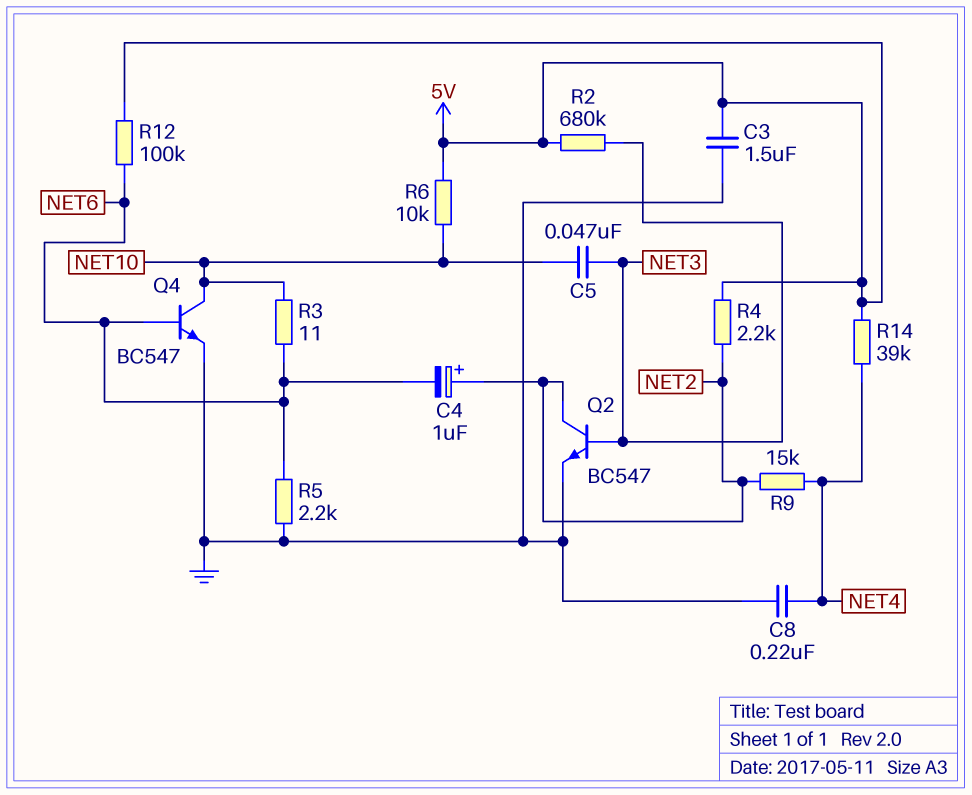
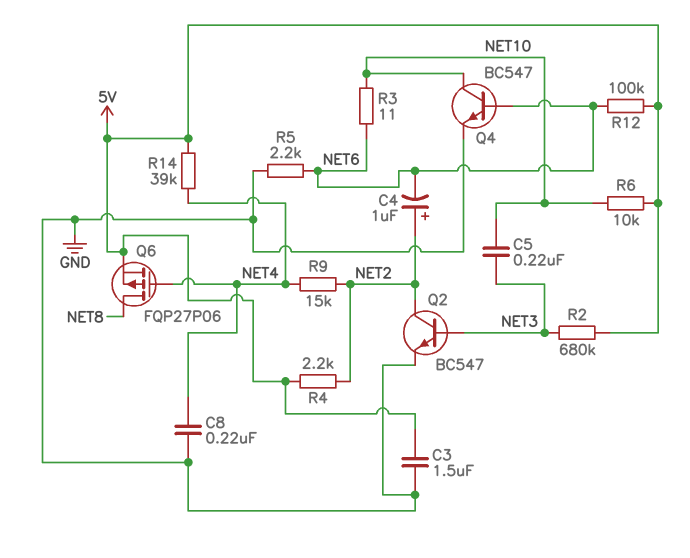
C5: 47nF (NET3, NET10) -> 220nF (NET3, NET10)
Q6: none -> PMOS FQP27P06 (G NET4, D NET8, S 5V)

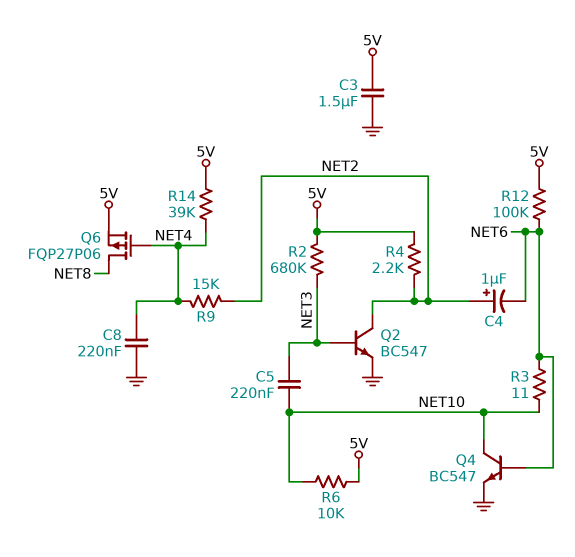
R5: 2.2k (GND, NET6) -> none

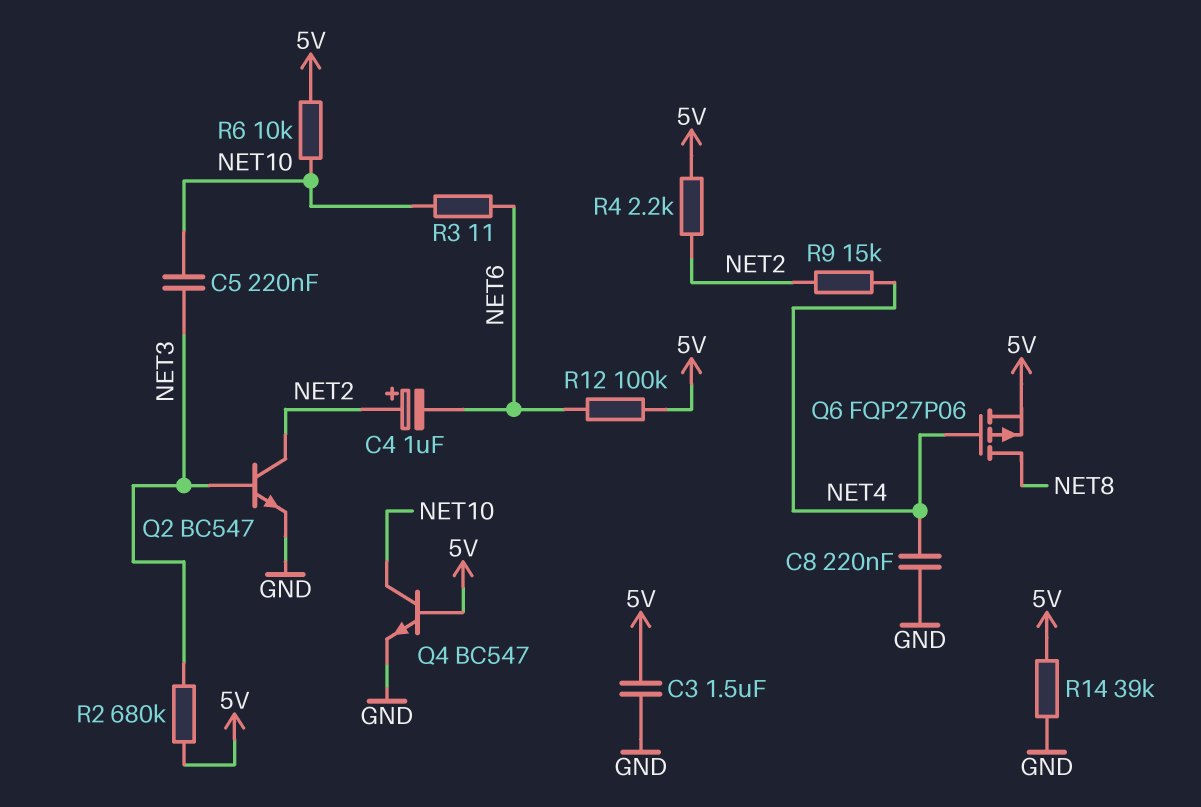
Q4: NPN BC547 (B NET6, C NET10, E GND) -> NPN BC547 (B 5V, C NET10, E GND)
R14: 39k (5V, NET4) -> 39k (5V, GND)

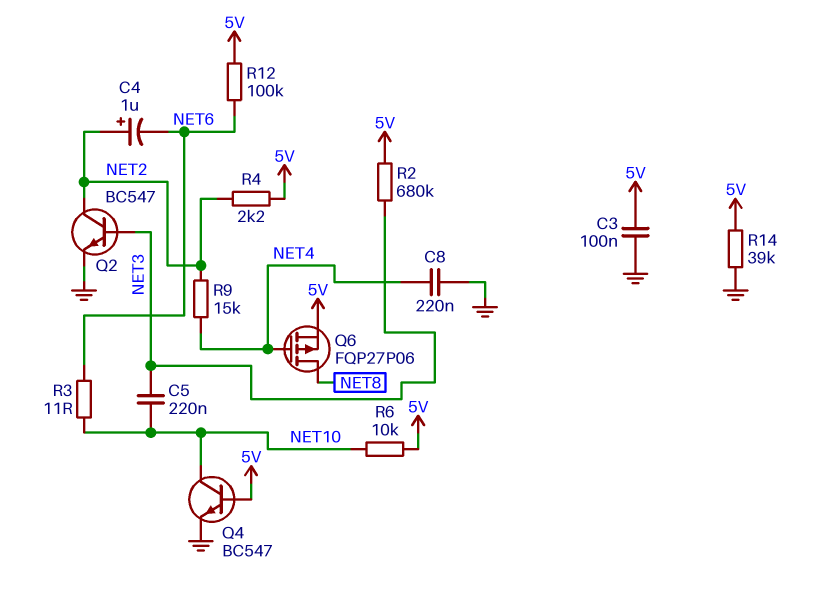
C3: 1.5uF (5V, GND) -> 100nF (5V, GND)

